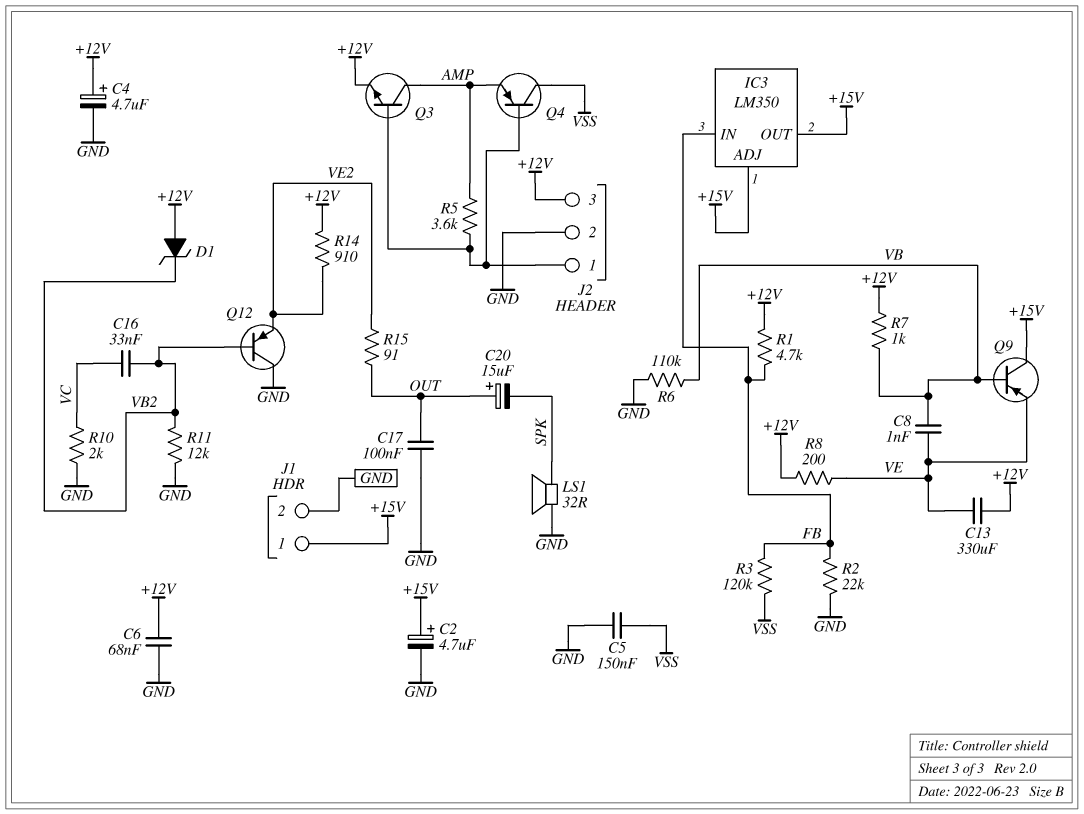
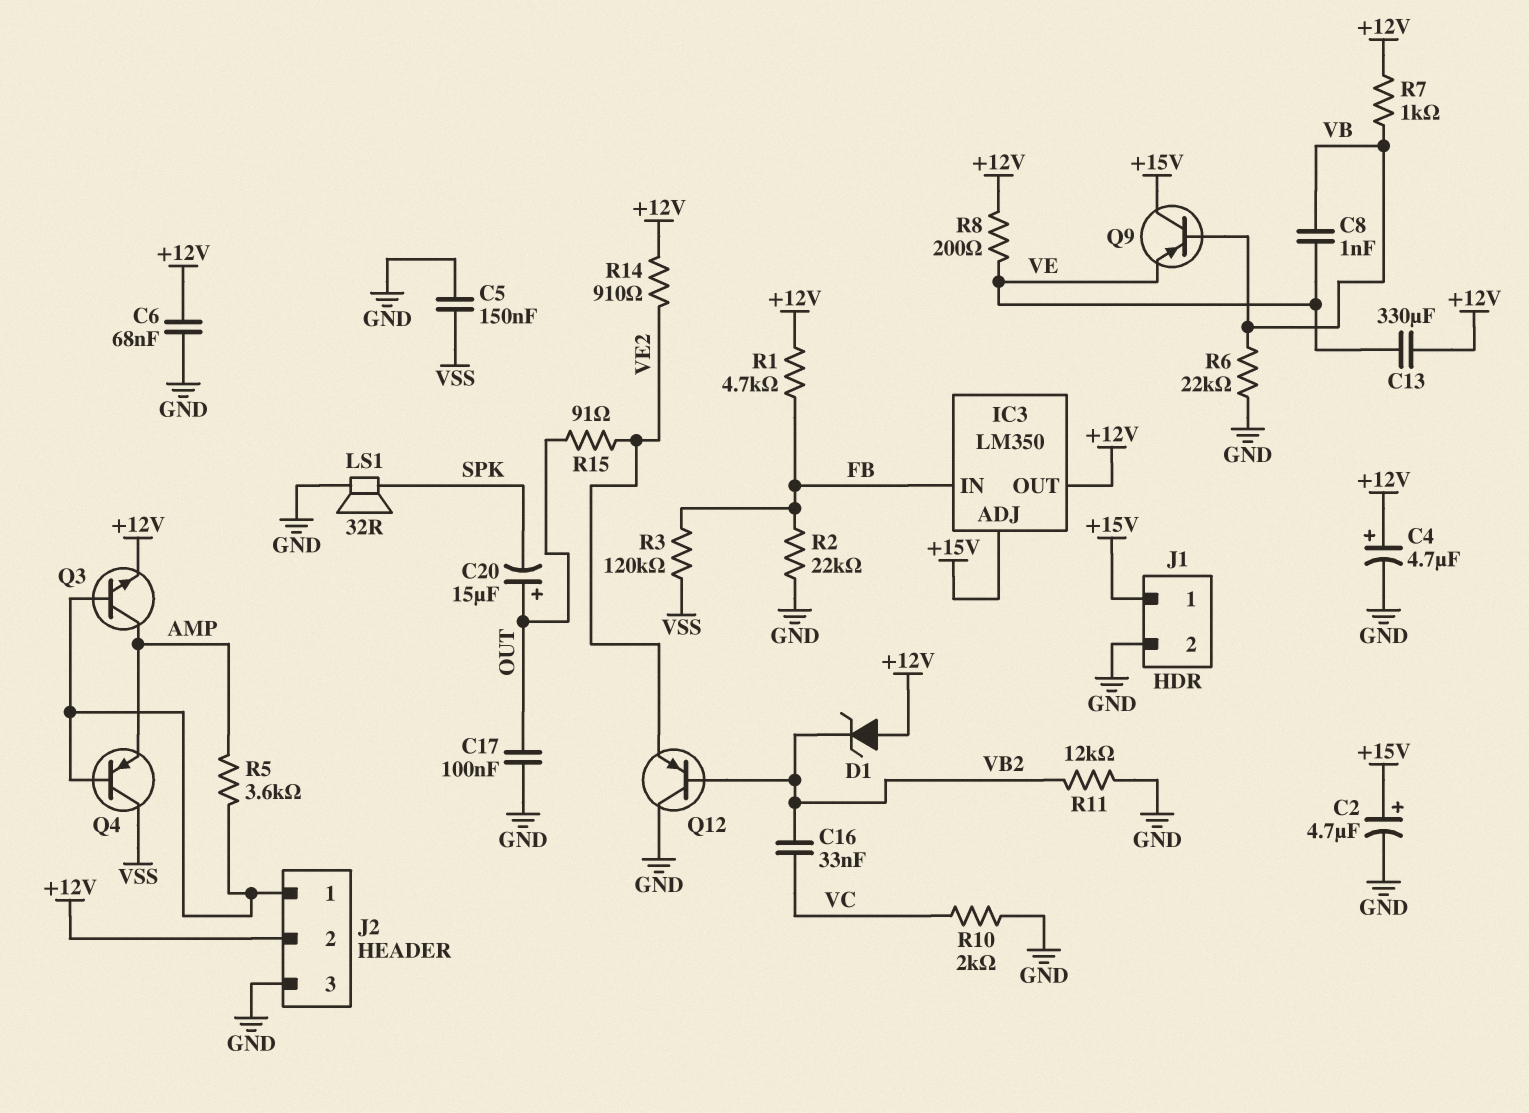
IC3 pin OUT: +15V -> +12V
J2 pin 2: GND -> +12V
J2 pin 3: +12V -> GND
R6: 110k (GND, VB) -> 22k (GND, VB)

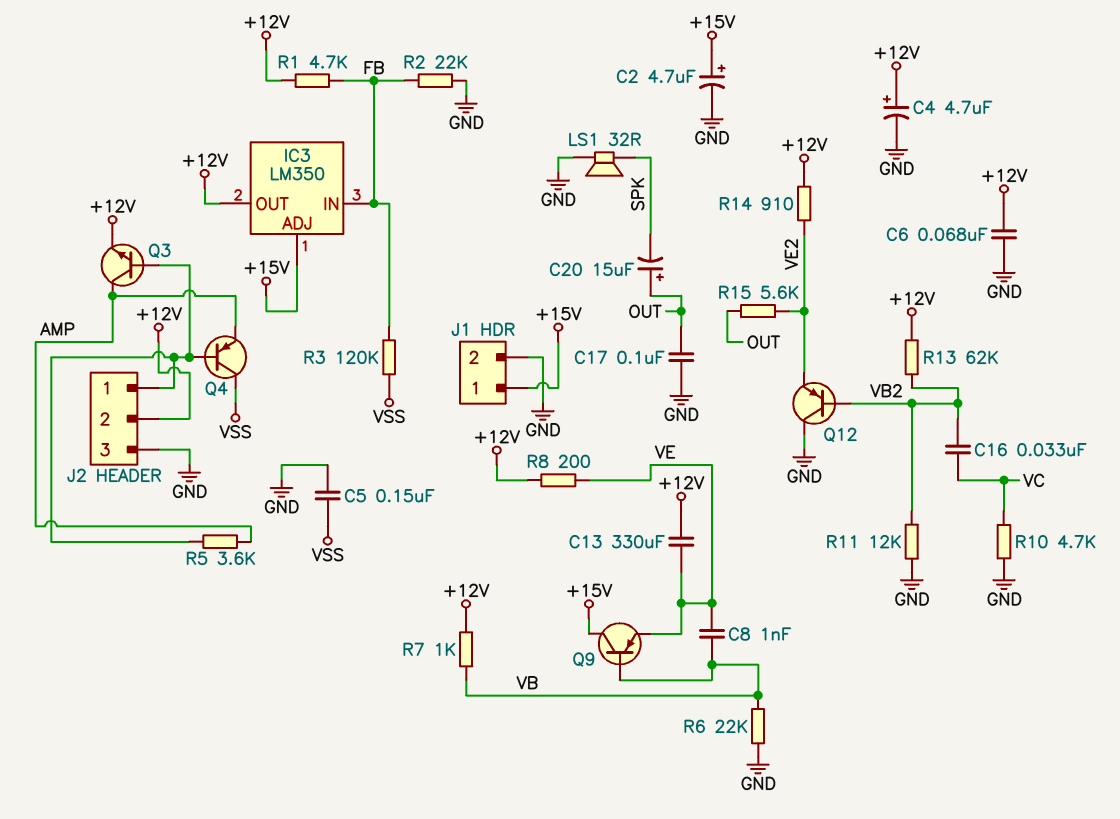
D1: zener (A +12V, K VB2) -> none
R10: 2k (GND, VC) -> 4.7k (GND, VC)
R13: none -> 62k (+12V, VB2)
R15: 91 (OUT, VE2) -> 5.6k (OUT, VE2)

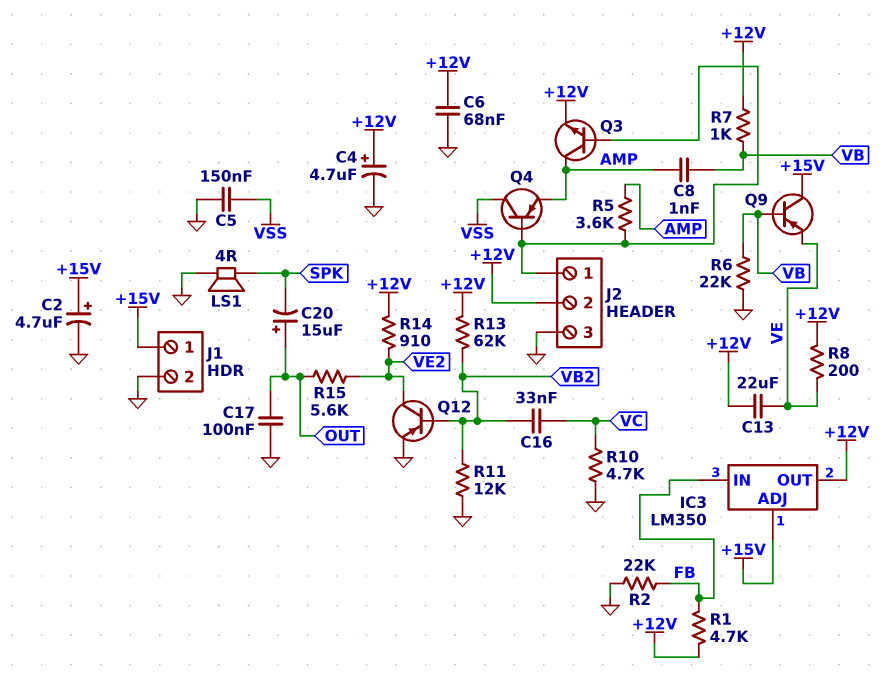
C8: 1nF (VB, VE) -> 1nF (AMP, VB)
C13: 330uF (+12V, VE) -> 22uF (+12V, VE)
LS1: speaker 32R (GND, SPK) -> speaker 4R (GND, SPK)
Q12: PNP (B VB2, C GND, E VE2) -> PNP (B VB2, C VE2, E GND)
R3: 120k (FB, VSS) -> none

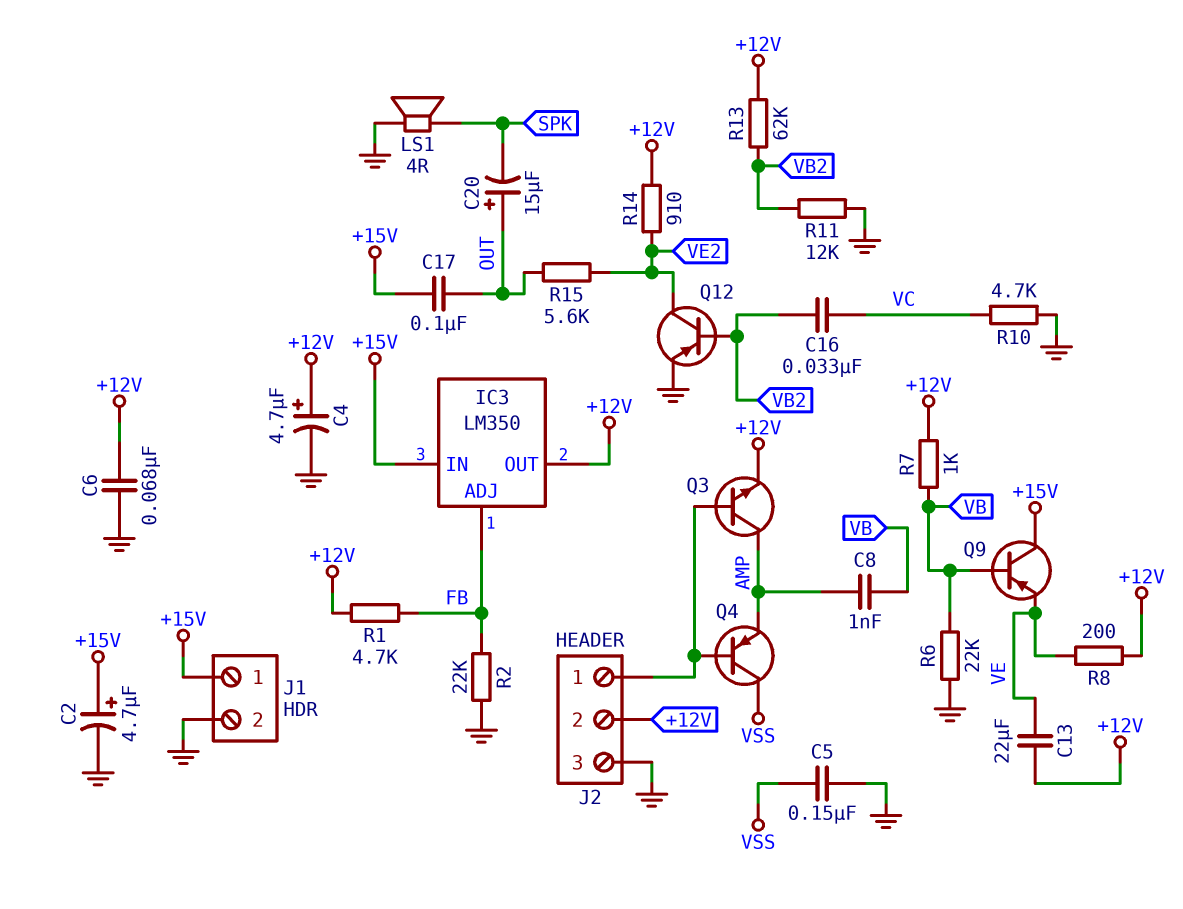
C17: 100nF (GND, OUT) -> 100nF (+15V, OUT)
IC3 pin ADJ: +15V -> FB
IC3 pin IN: FB -> +15V
R5: 3.6k (AMP, J2/1) -> none

